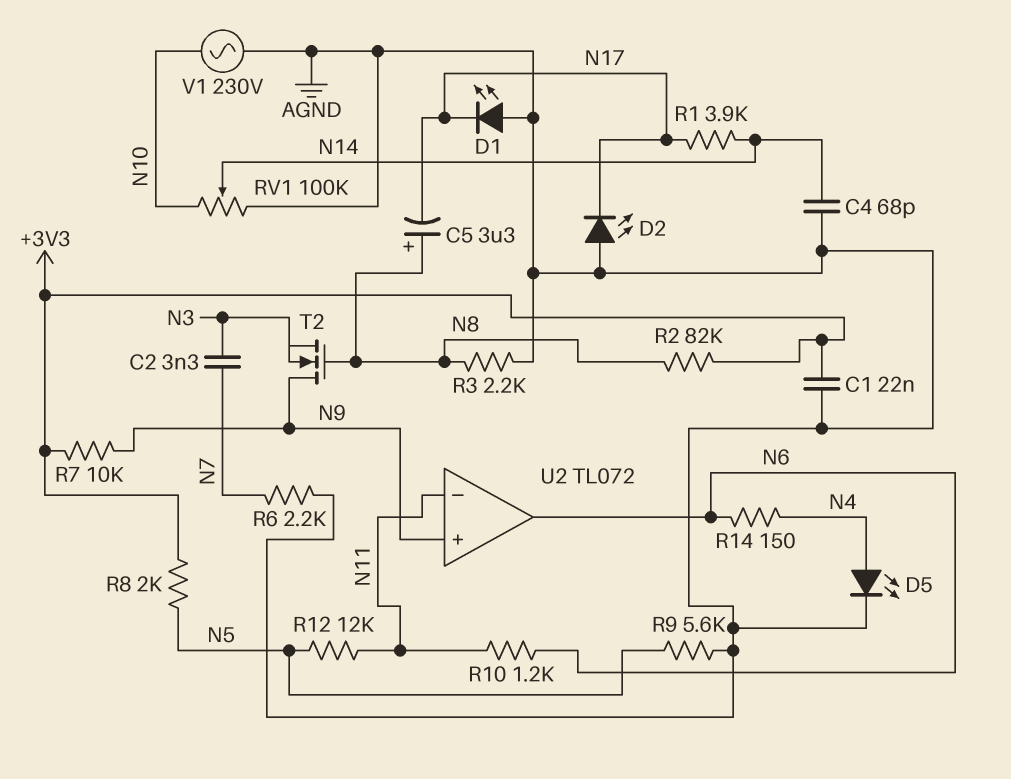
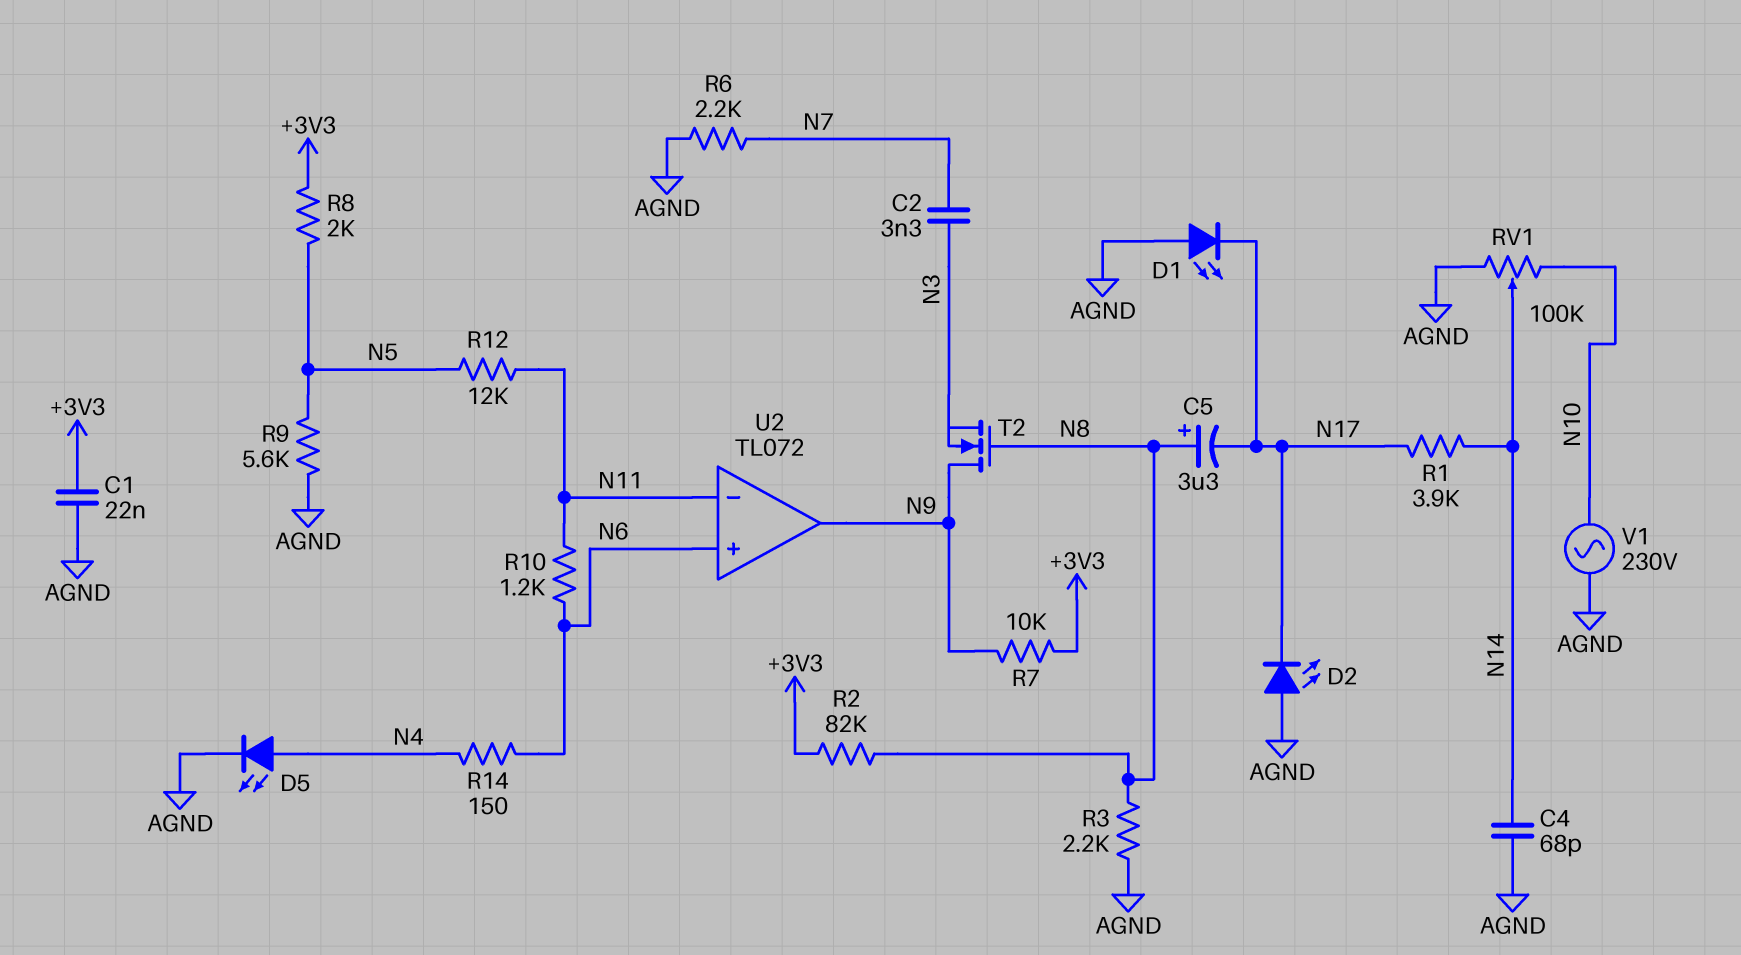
U2 pin in+: N9 -> N6
U2 pin out: N6 -> N9

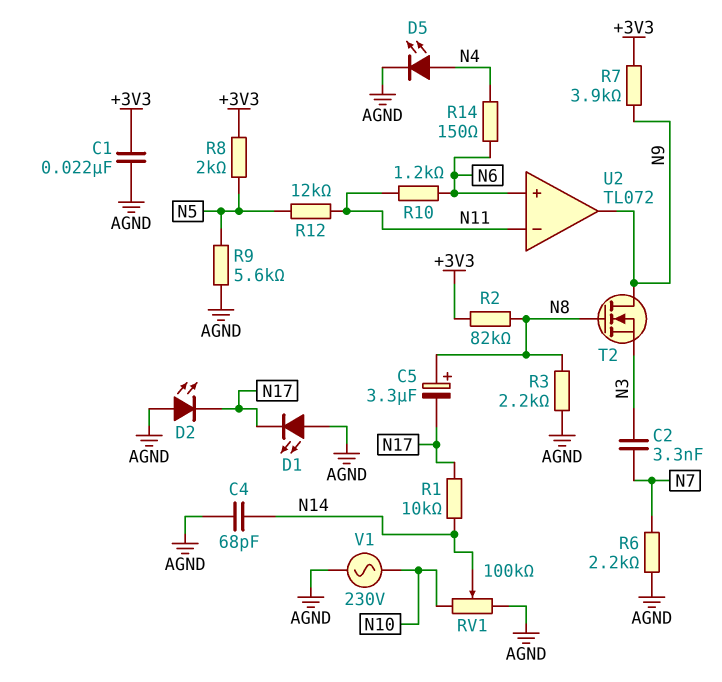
R1: 3.9k (N14, N17) -> 10k (N14, N17)
R7: 10k (+3V3, N9) -> 3.9k (+3V3, N9)

